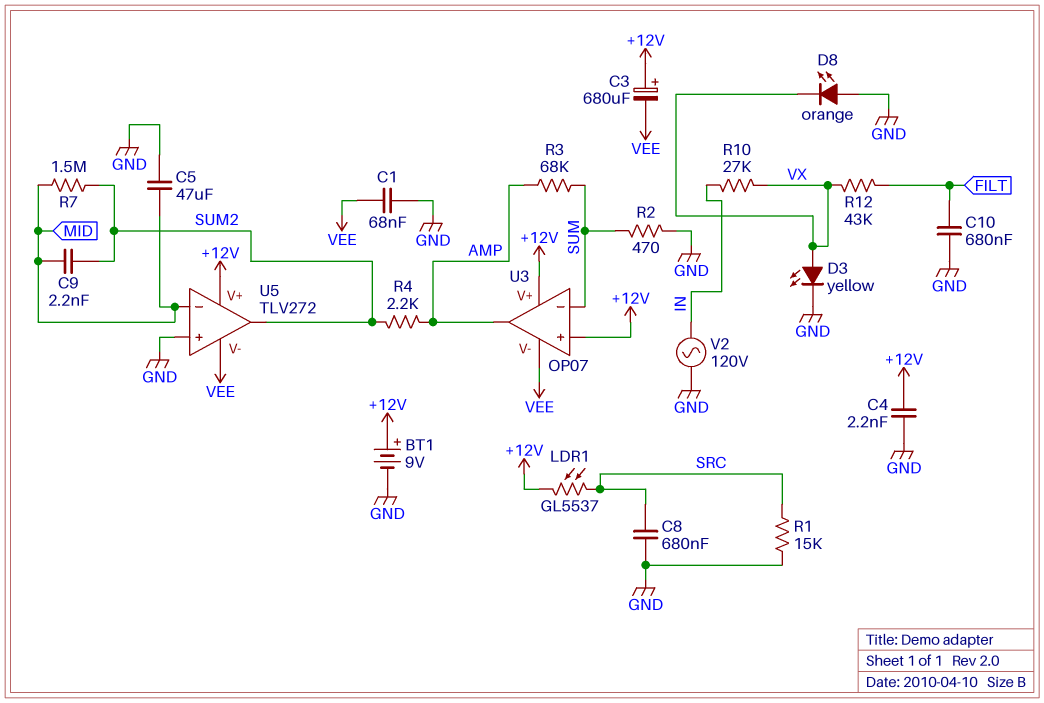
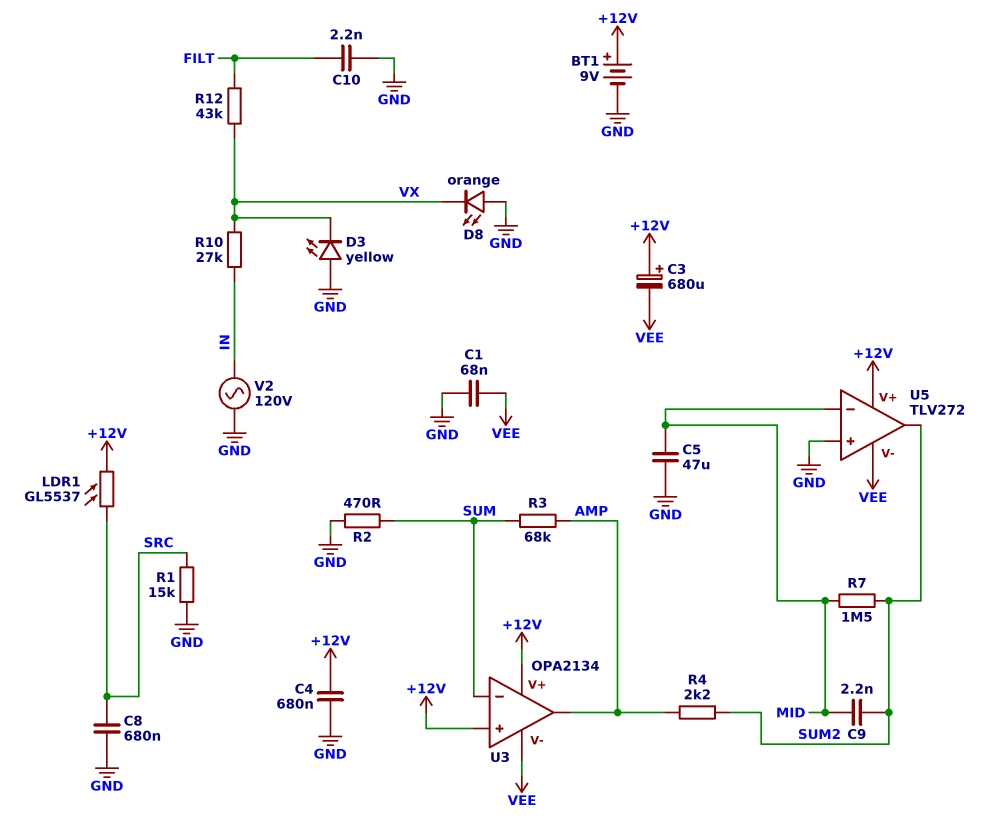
C4: 2.2nF (+12V, GND) -> 680nF (+12V, GND)
C10: 680nF (FILT, GND) -> 2.2nF (FILT, GND)
D3: LED yellow (A VX, K GND) -> LED yellow (A GND, K VX)
U3: OP07 -> OPA2134

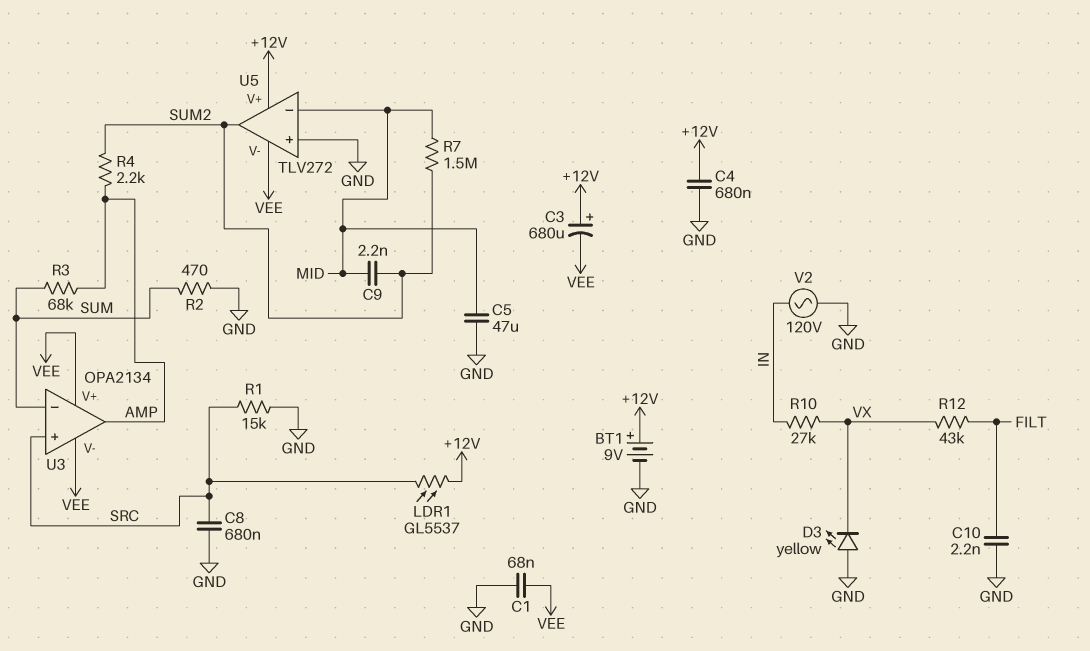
D8: LED orange (A GND, K VX) -> none
U3 pin V+: +12V -> VEE
U3 pin in+: +12V -> SRC

